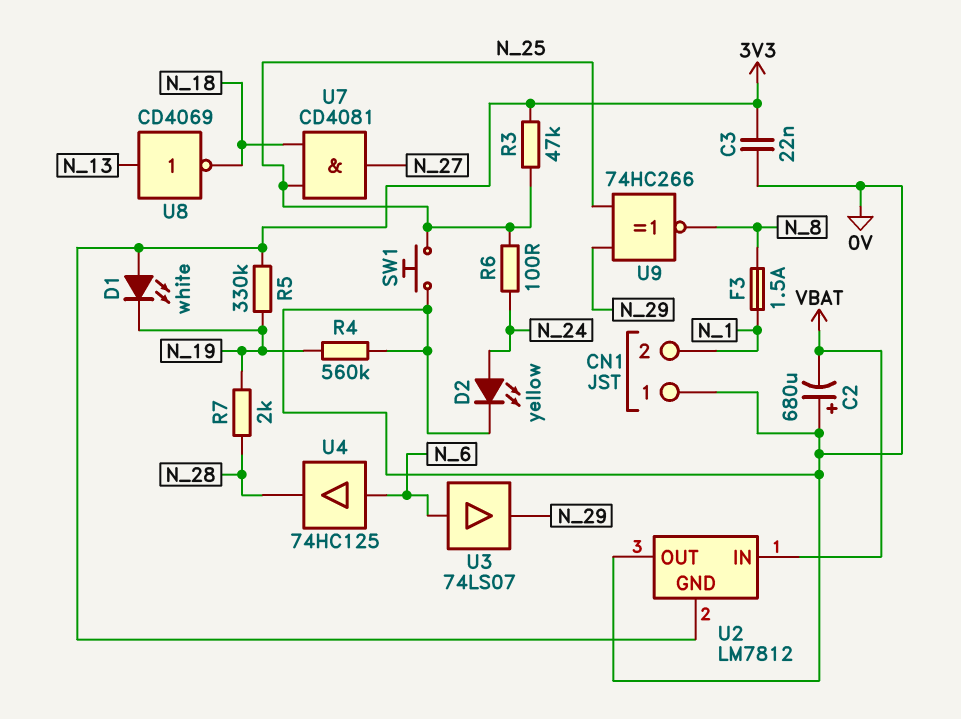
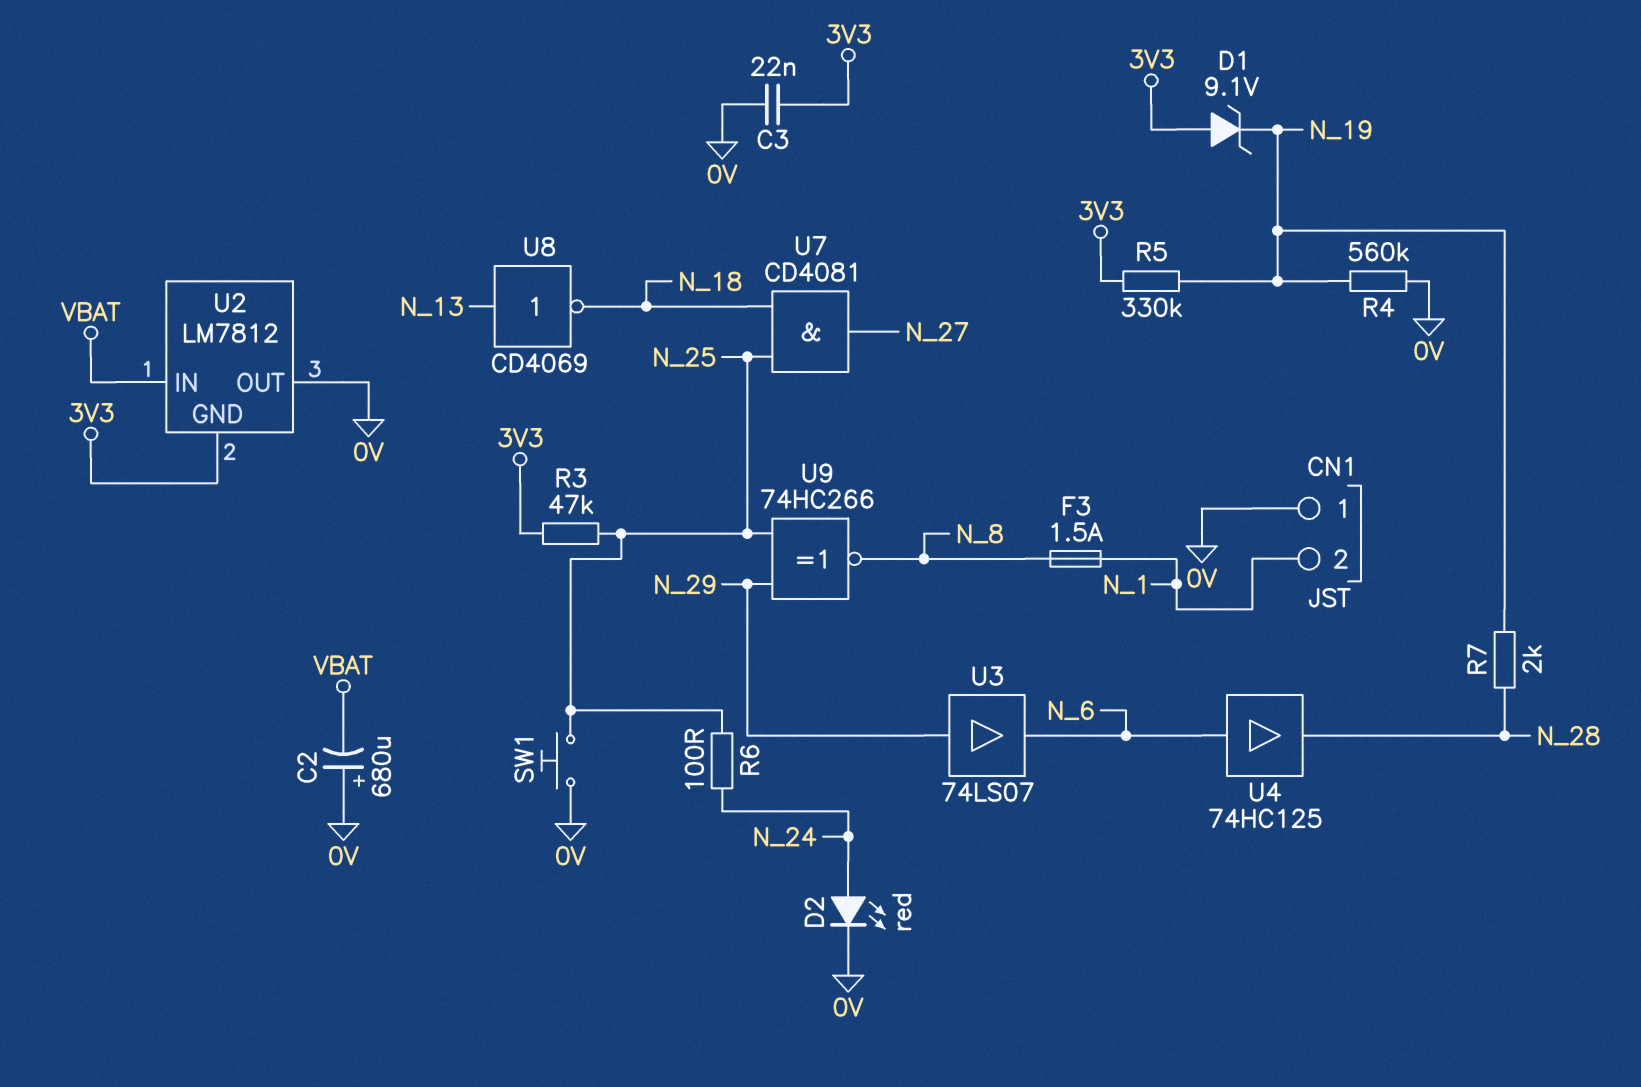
D1: LED white (A 3V3, K N_19) -> zener 9.1V (A 3V3, K N_19)
D2: LED yellow (A N_24, K 0V) -> LED red (A N_24, K 0V)
U3: buffer 74LS07 (in N_6, out N_29) -> buffer 74LS07 (in N_29, out N_6)

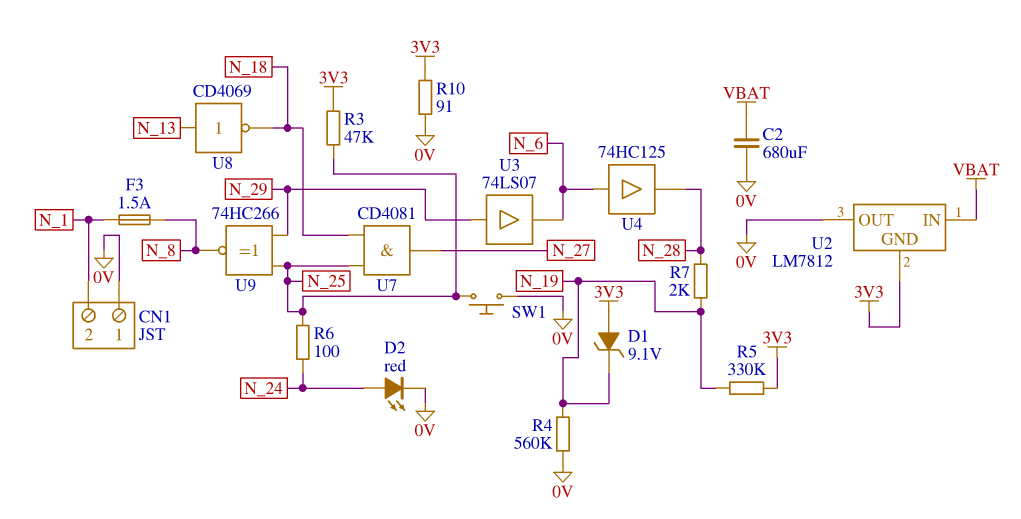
C2: 680uF (plus 0V, minus VBAT) -> 680uF (0V, VBAT)
C3: 22nF (0V, 3V3) -> none
R10: none -> 91 (0V, 3V3)

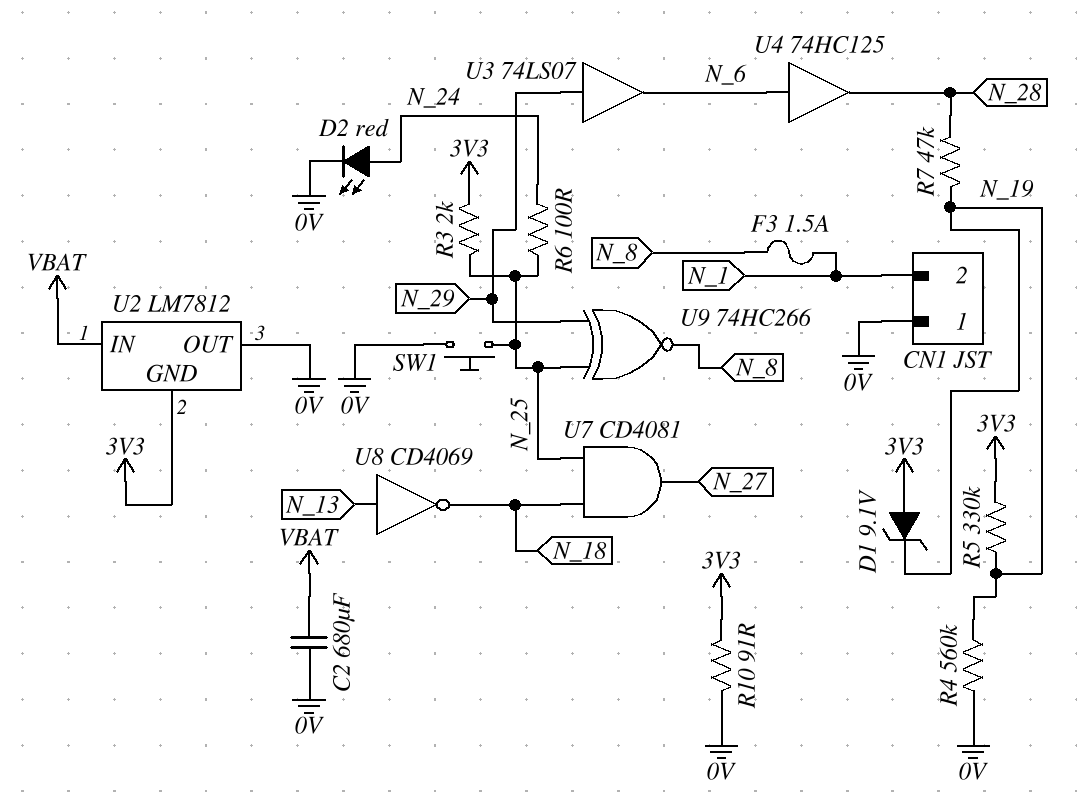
R3: 47k (3V3, N_25) -> 2k (3V3, N_25)
R7: 2k (N_19, N_28) -> 47k (N_19, N_28)

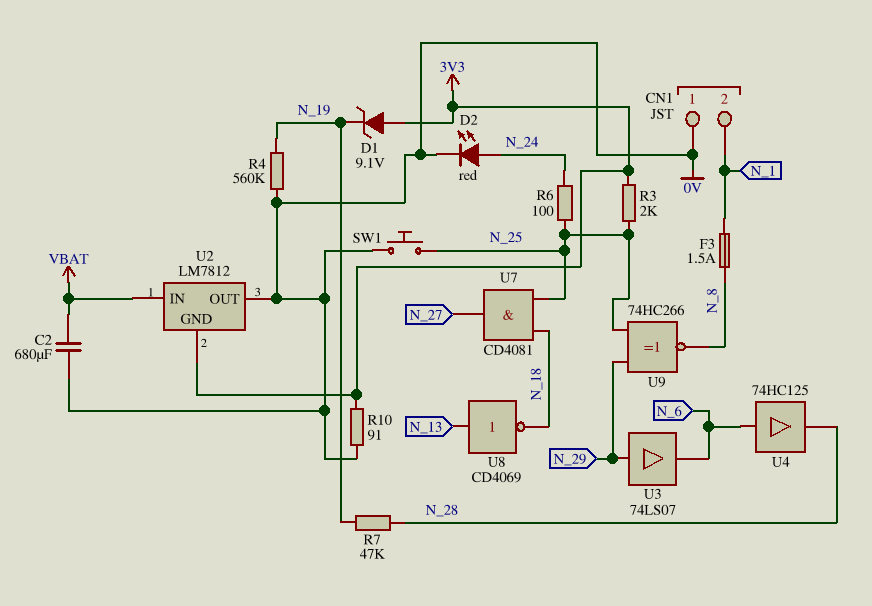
R5: 330k (3V3, N_19) -> none

